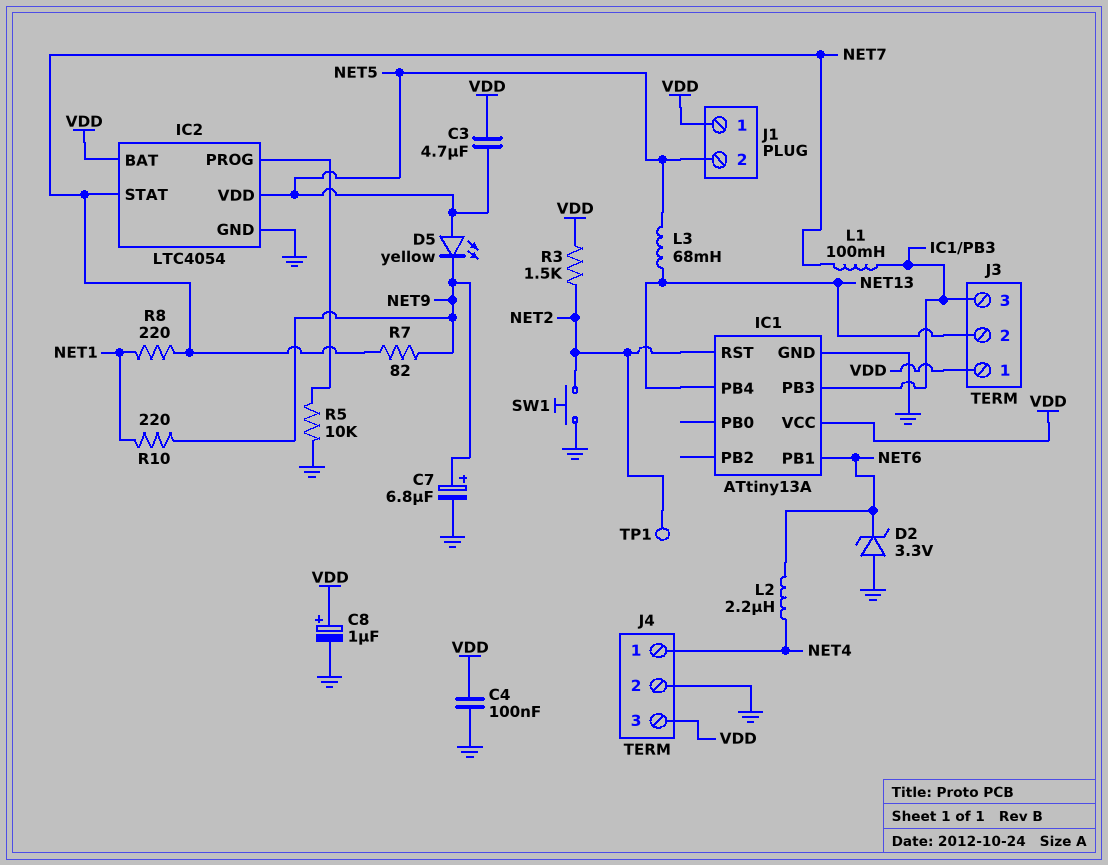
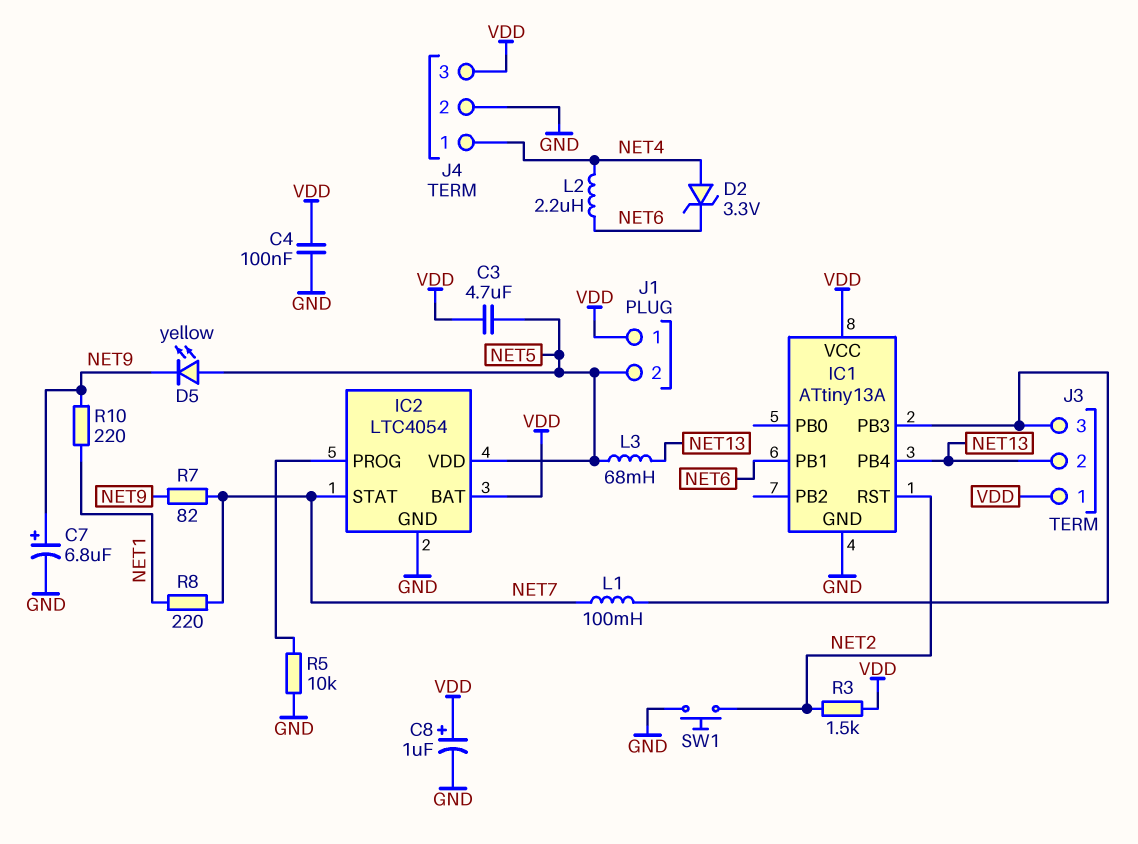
D2: zener 3.3V (A GND, K NET6) -> zener 3.3V (A NET4, K NET6)
TP1: test point (NET2) -> none

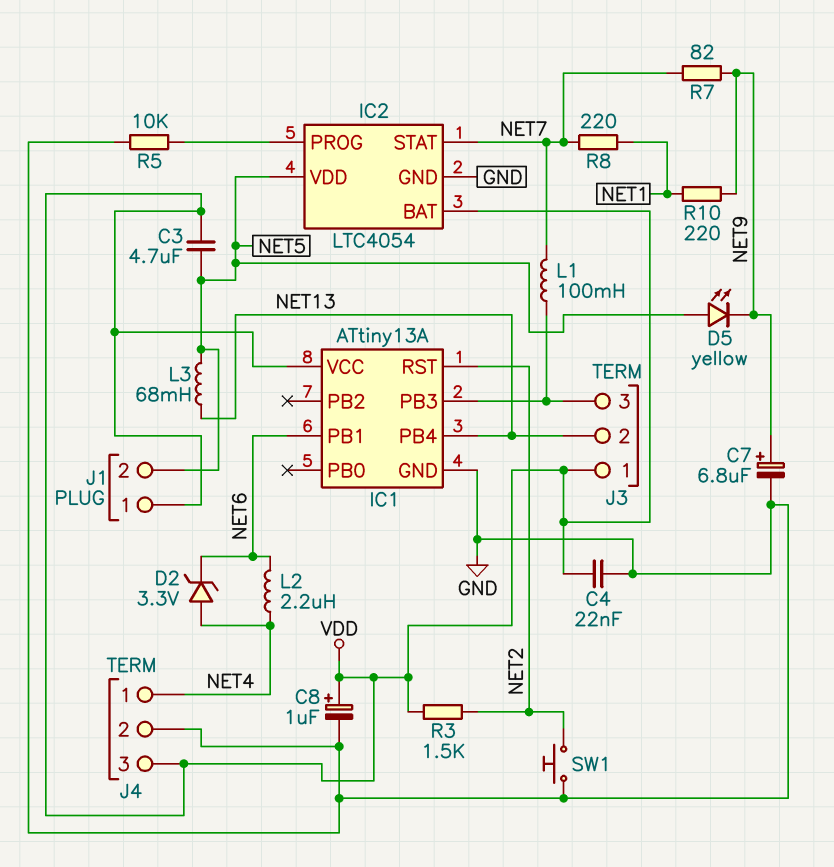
C4: 100nF (GND, VDD) -> 22nF (GND, VDD)

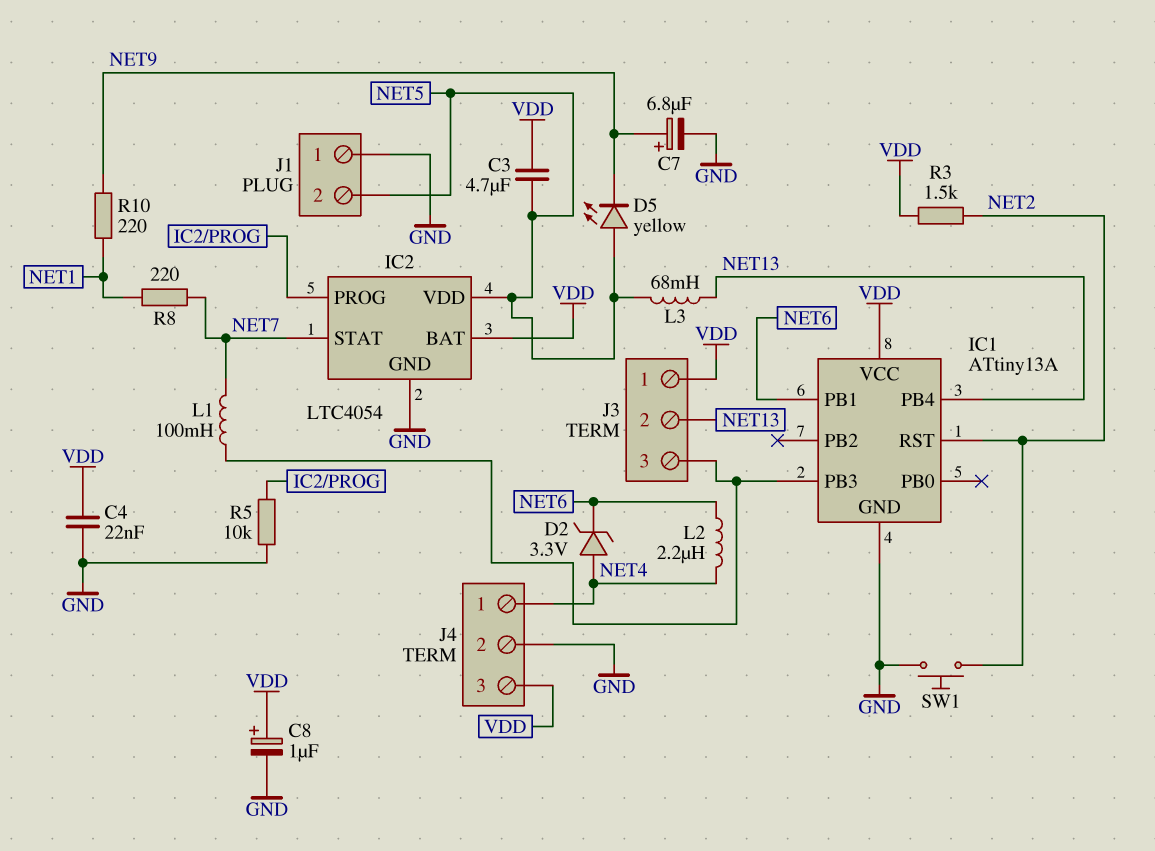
J1 pin 1: VDD -> GND
R7: 82 (NET7, NET9) -> none

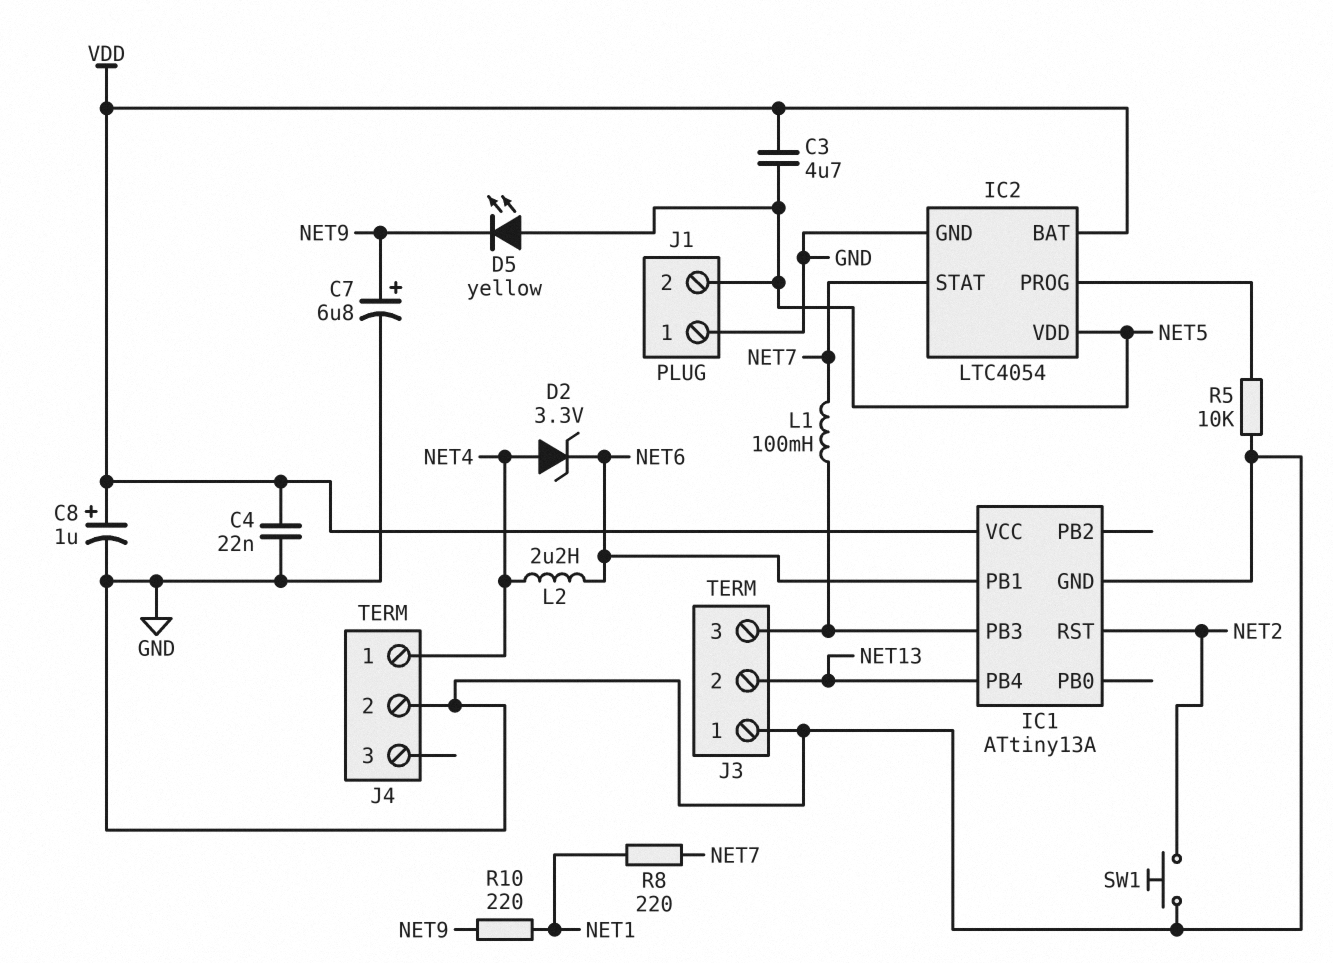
J3 pin 1: VDD -> GND
J4 pin 3: VDD -> none
L3: 68mH (NET5, NET13) -> none
R3: 1.5k (NET2, VDD) -> none

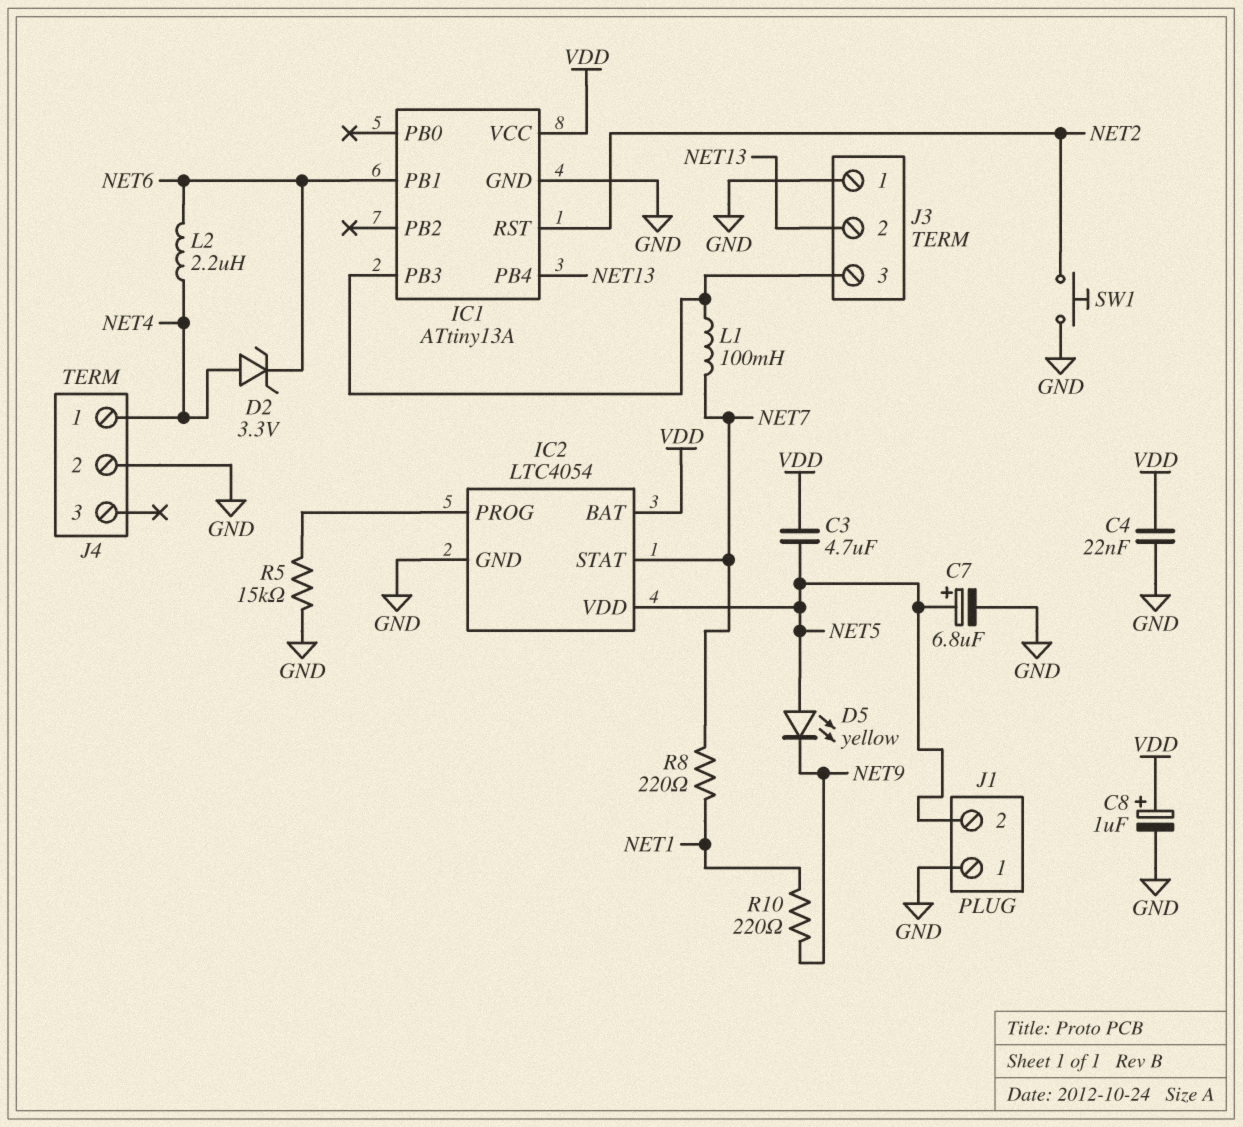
C7: 6.8uF (plus NET9, minus GND) -> 6.8uF (plus NET5, minus GND)
R5: 10k (GND, IC2/PROG) -> 15k (GND, IC2/PROG)

